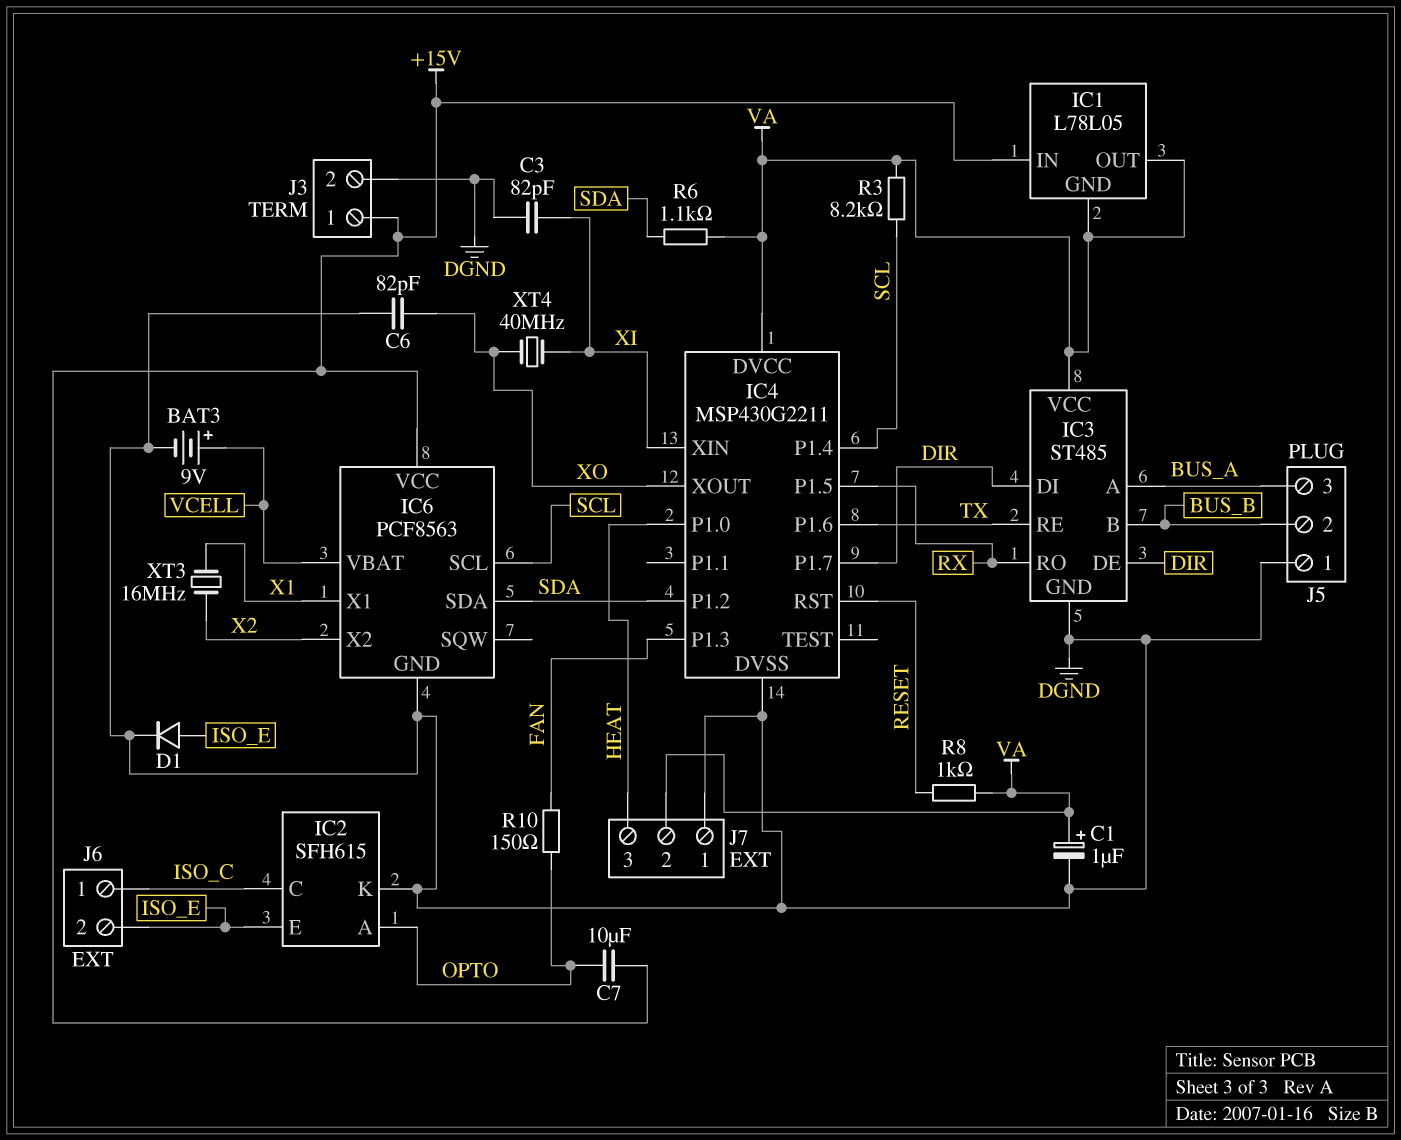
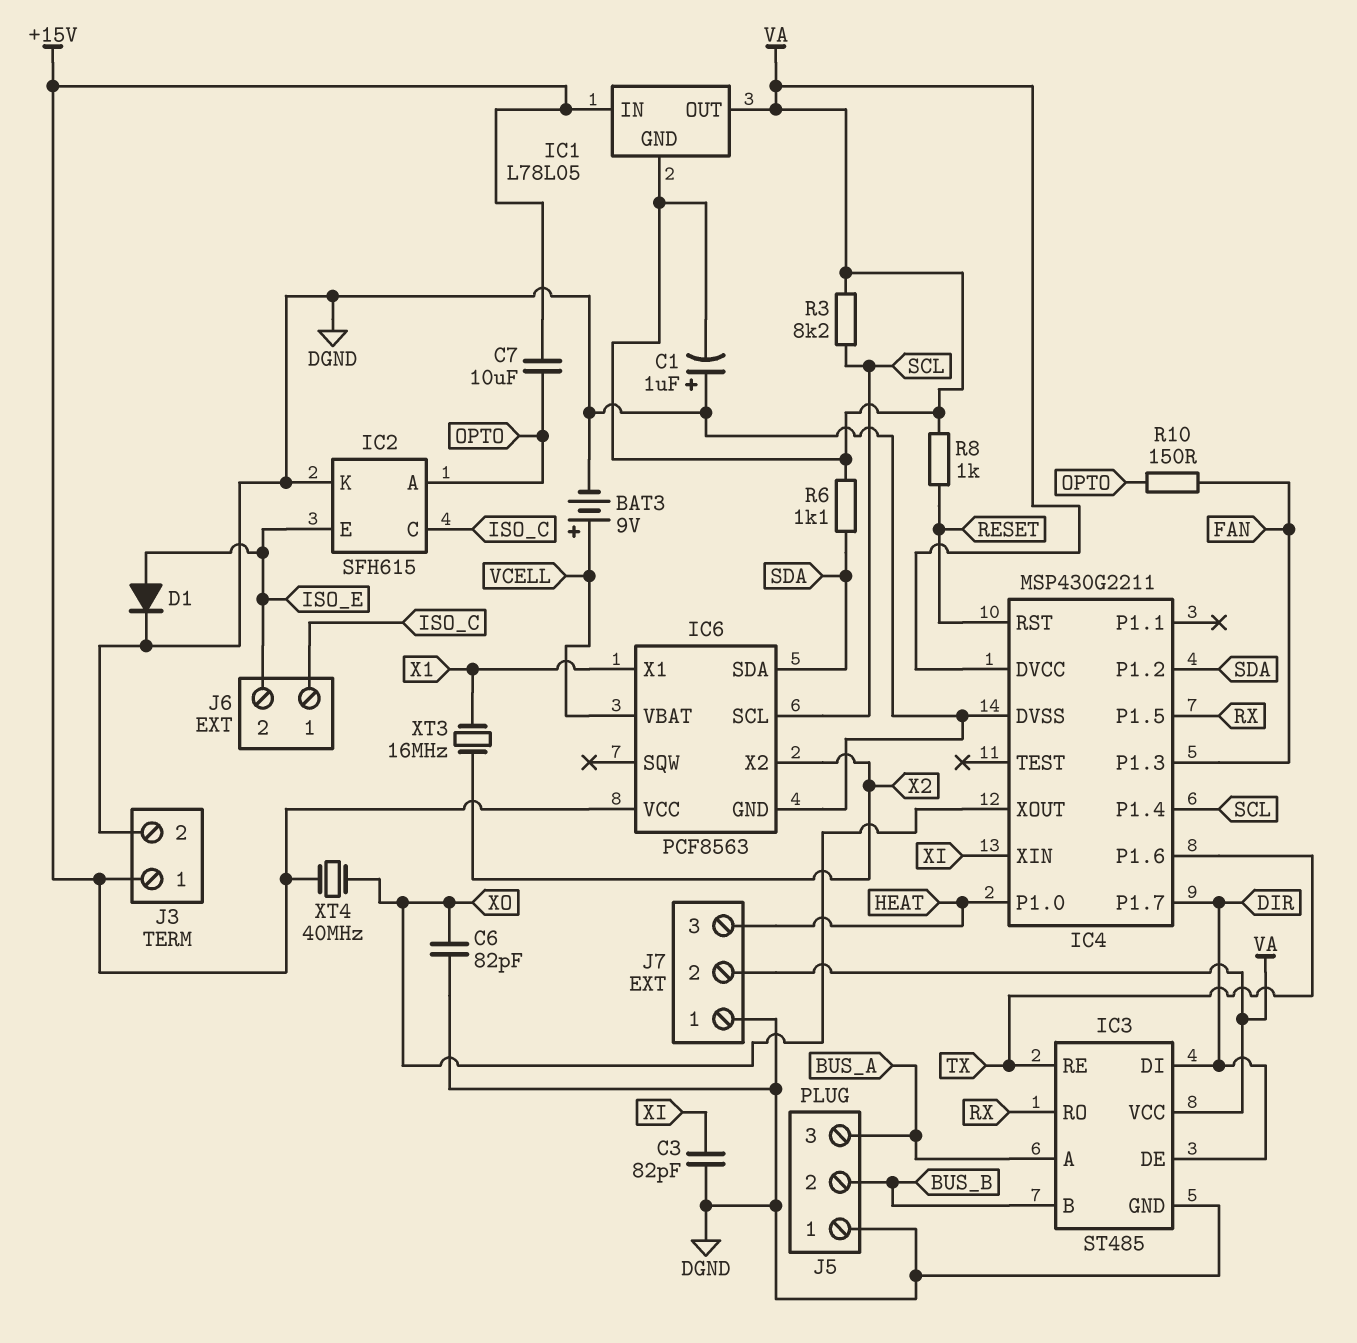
C1: 1uF (plus VA, minus DGND) -> 1uF (plus DGND, minus VA)
XT4: 40MHz (XI, XO) -> 40MHz (+15V, XO)

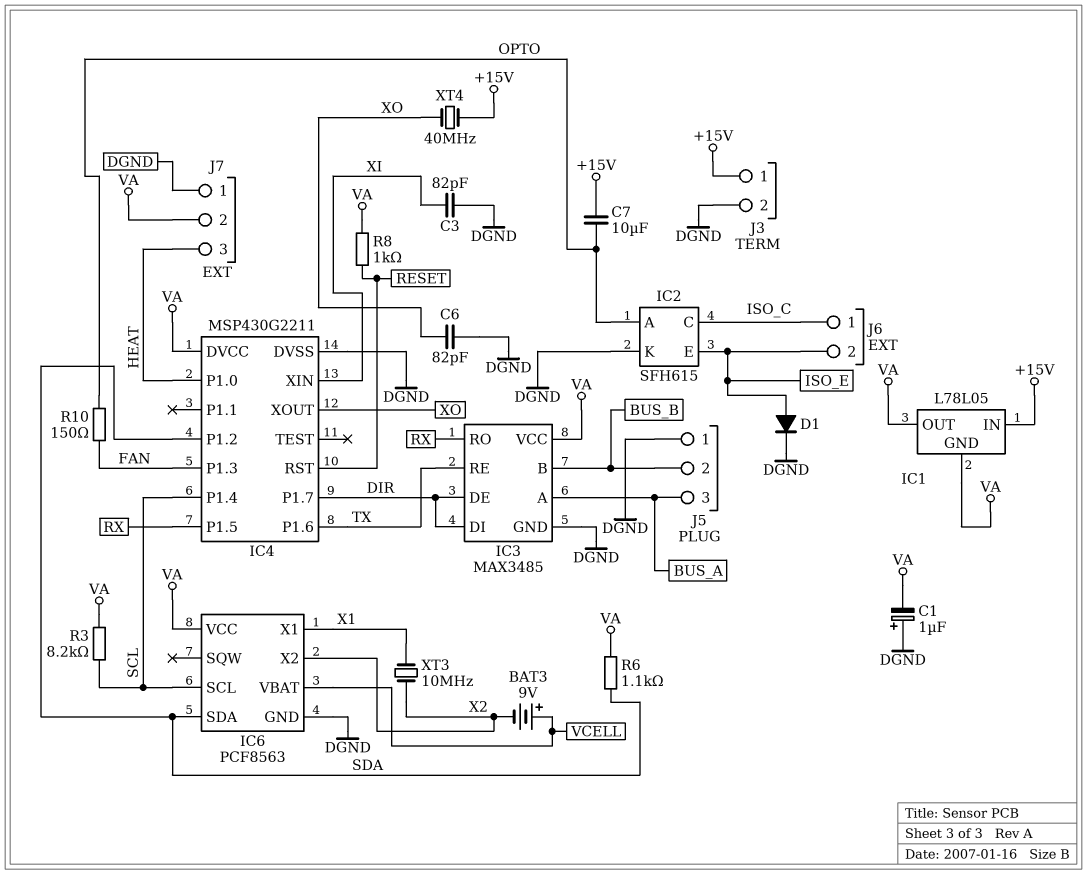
BAT3: 9V (plus VCELL, minus DGND) -> 9V (plus VCELL, minus X2)
IC3: ST485 -> MAX3485
IC6 pin VCC: +15V -> VA
XT3: 16MHz (X1, X2) -> 10MHz (X1, X2)

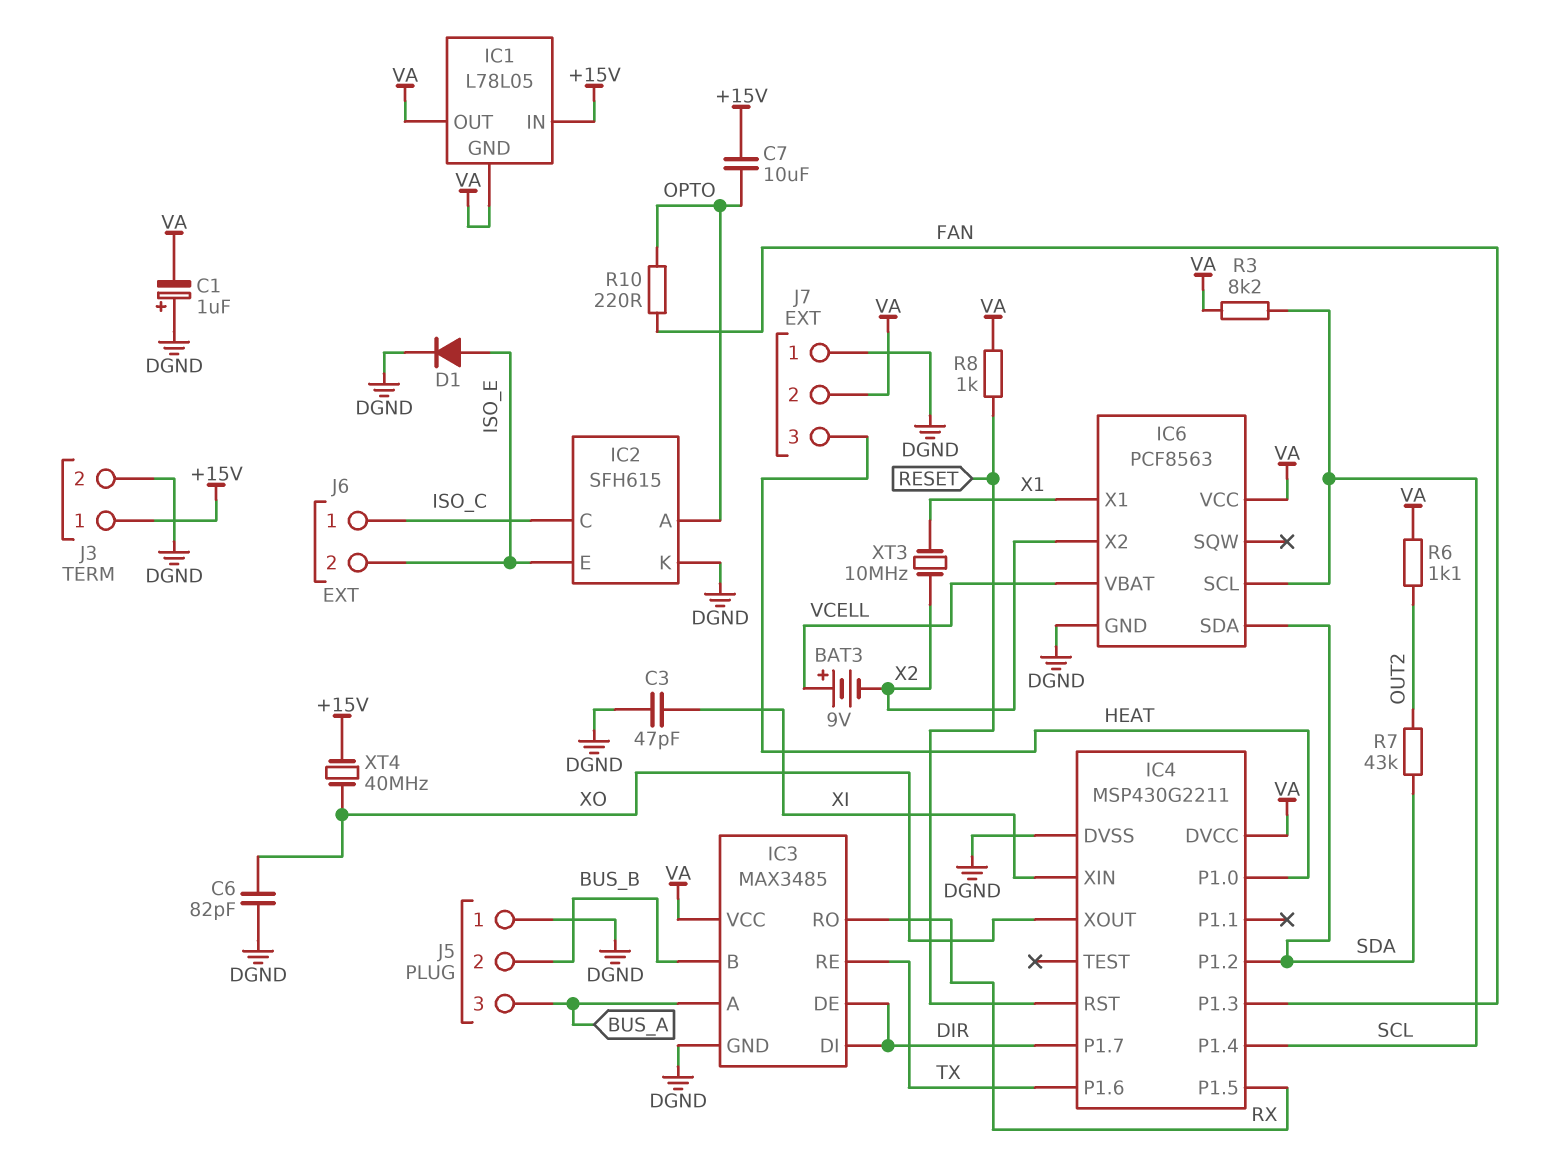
C3: 82pF (DGND, XI) -> 47pF (DGND, XI)
R6: 1.1k (SDA, VA) -> 1.1k (OUT2, VA)
R7: none -> 43k (OUT2, SDA)
R10: 150 (FAN, OPTO) -> 220 (FAN, OPTO)

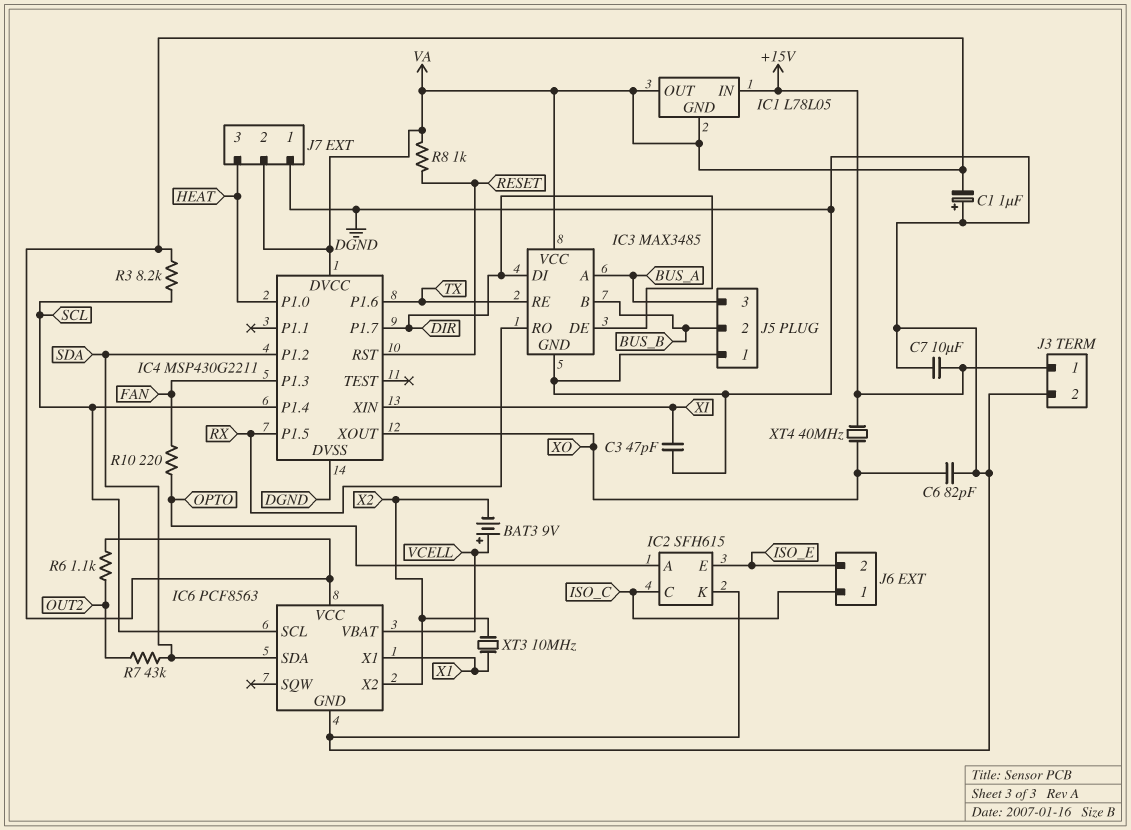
C7: 10uF (+15V, OPTO) -> 10uF (+15V, DGND)
D1: diode (A ISO_E, K DGND) -> none

